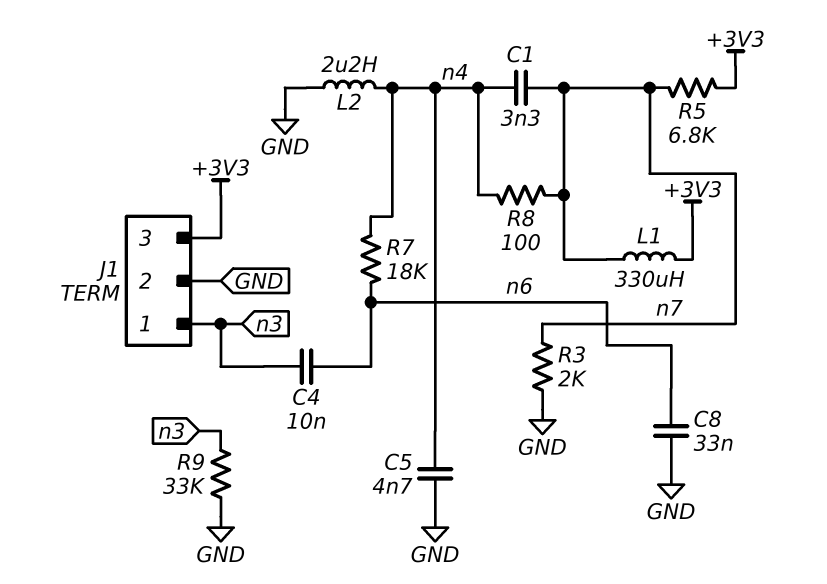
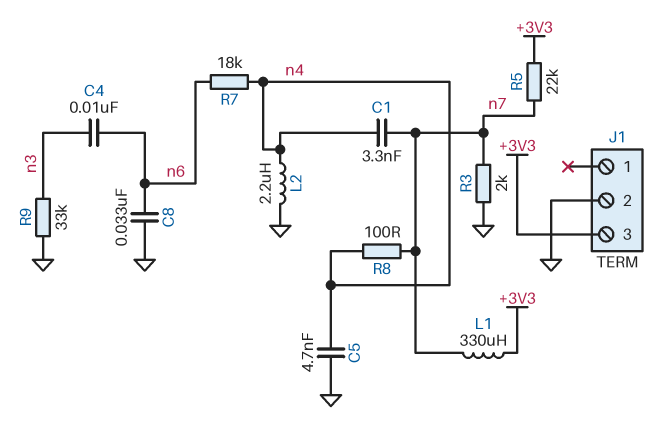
J1 pin 1: n3 -> none
R5: 6.8k (+3V3, n7) -> 22k (+3V3, n7)

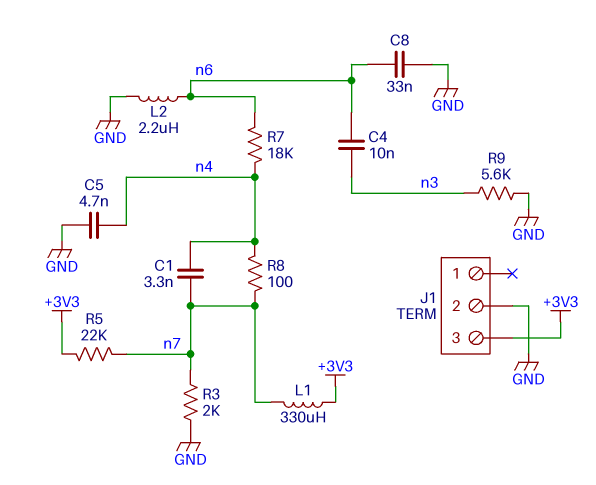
L2: 2.2uH (GND, n4) -> 2.2uH (GND, n6)
R9: 33k (GND, n3) -> 5.6k (GND, n3)

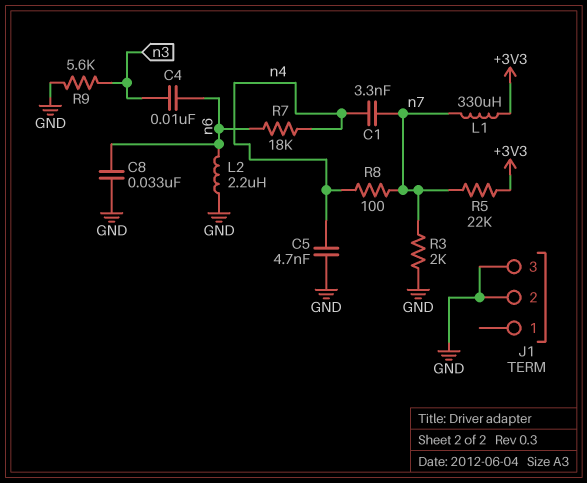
J1 pin 3: +3V3 -> GND

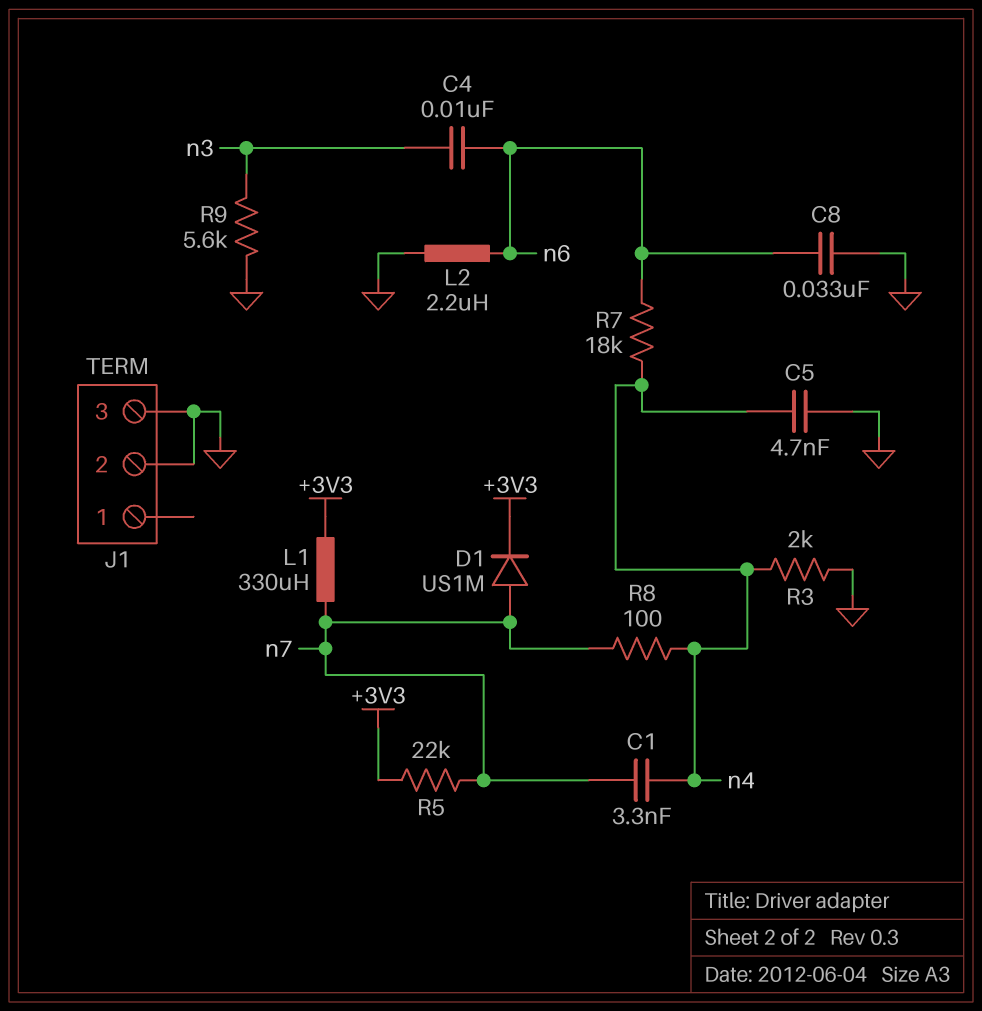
D1: none -> diode US1M (A n7, K +3V3)
R3: 2k (GND, n7) -> 2k (GND, n4)

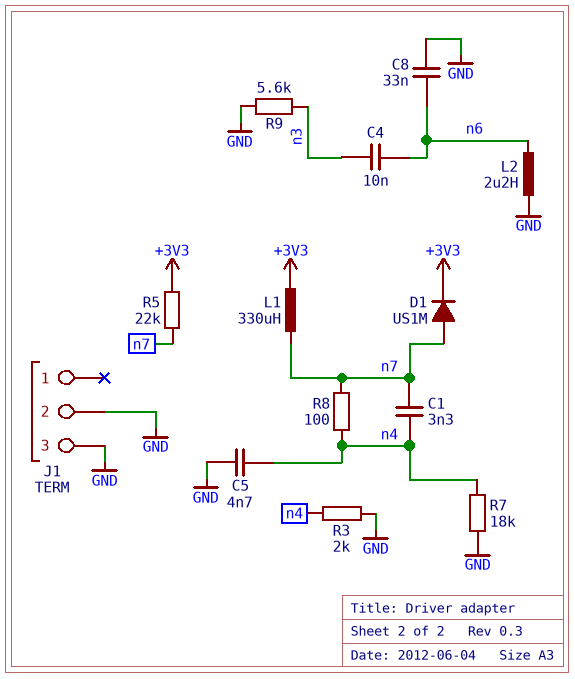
R7: 18k (n4, n6) -> 18k (GND, n4)

